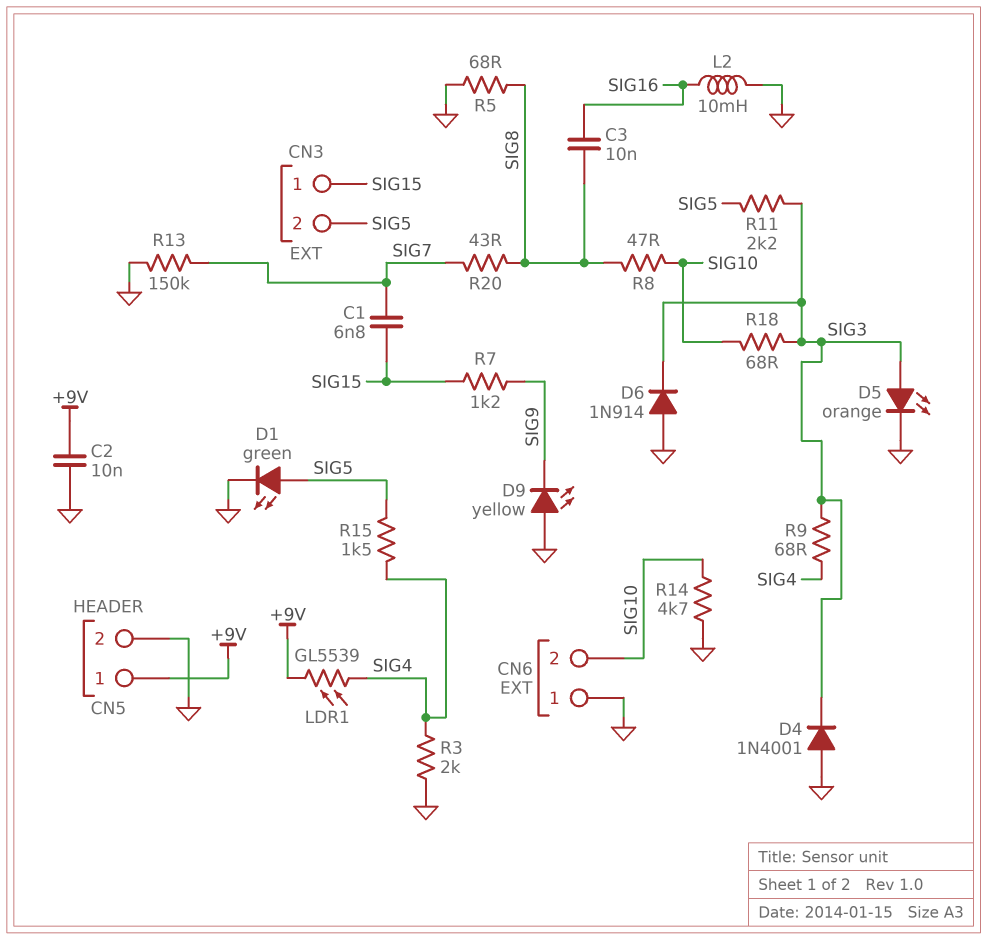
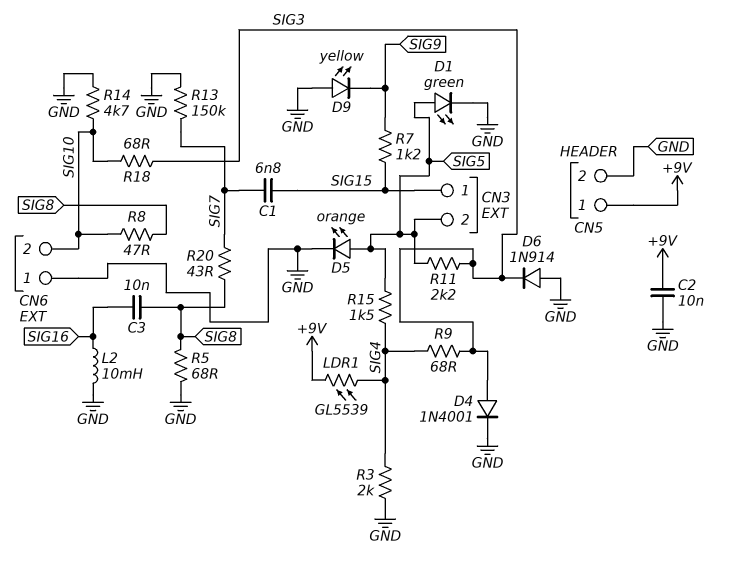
D4: diode 1N4001 (A GND, K SIG3) -> diode 1N4001 (A SIG3, K GND)
D5: LED orange (A SIG3, K GND) -> LED orange (A SIG5, K GND)

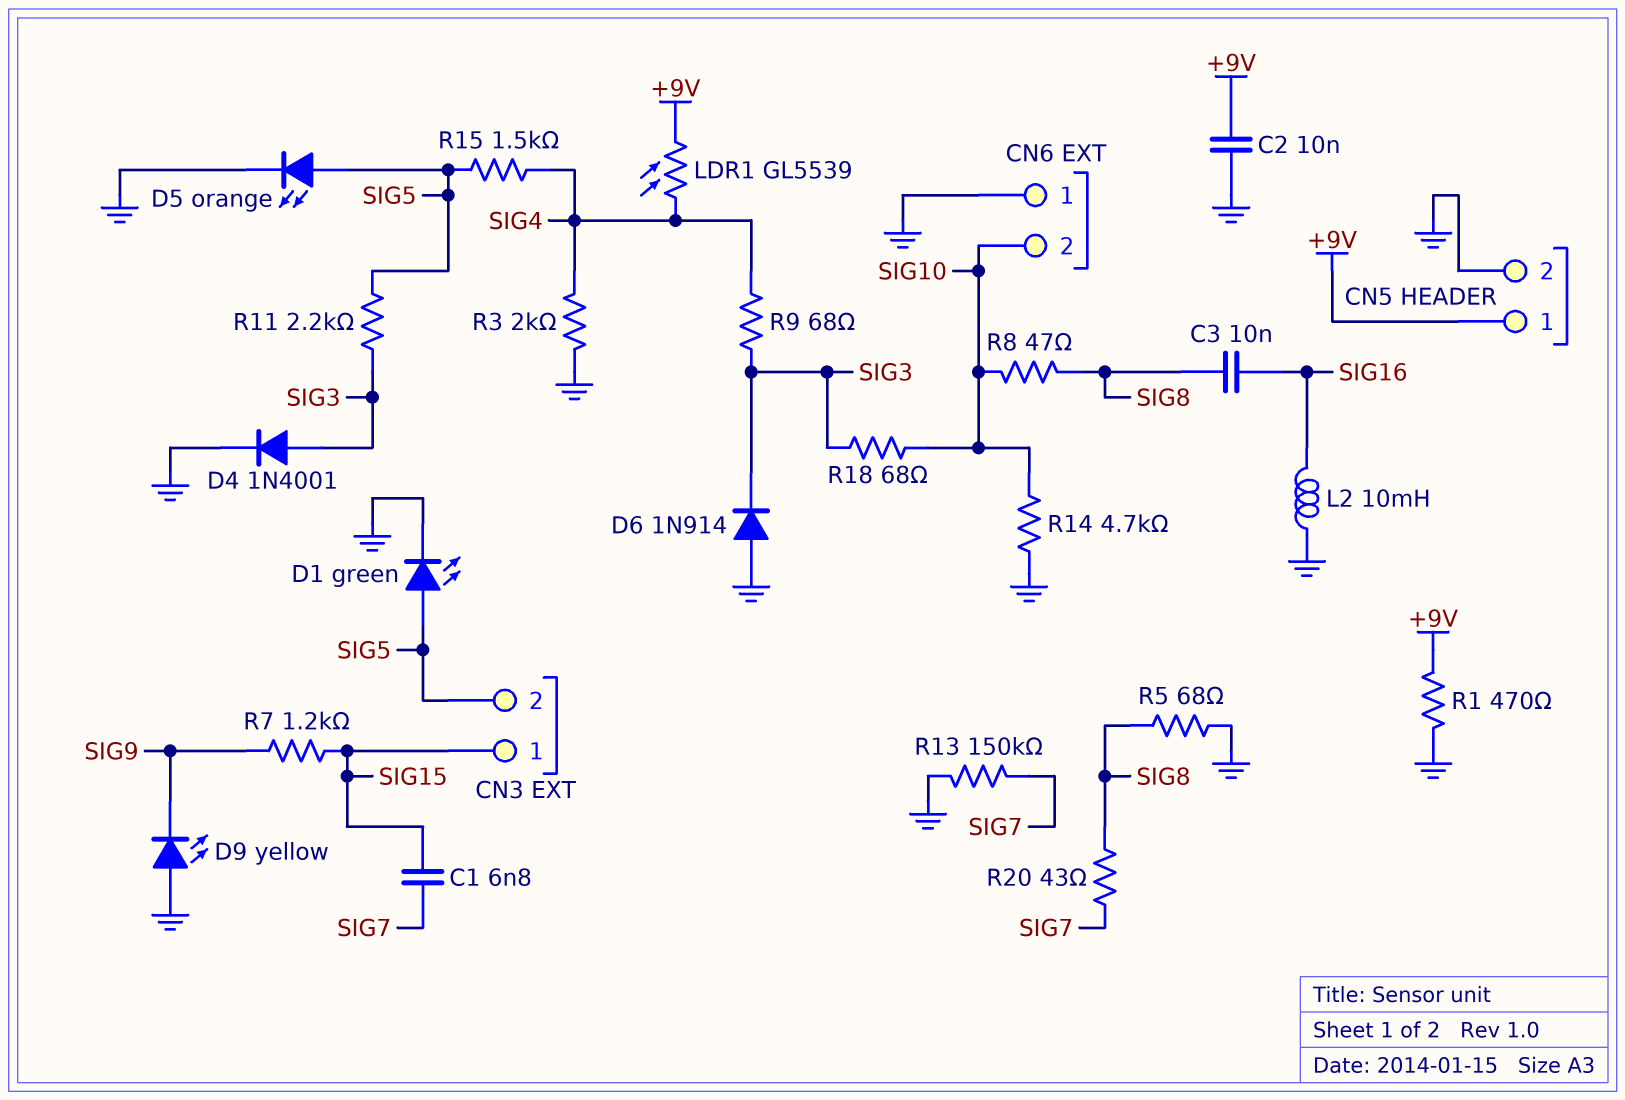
R1: none -> 470 (+9V, GND)

